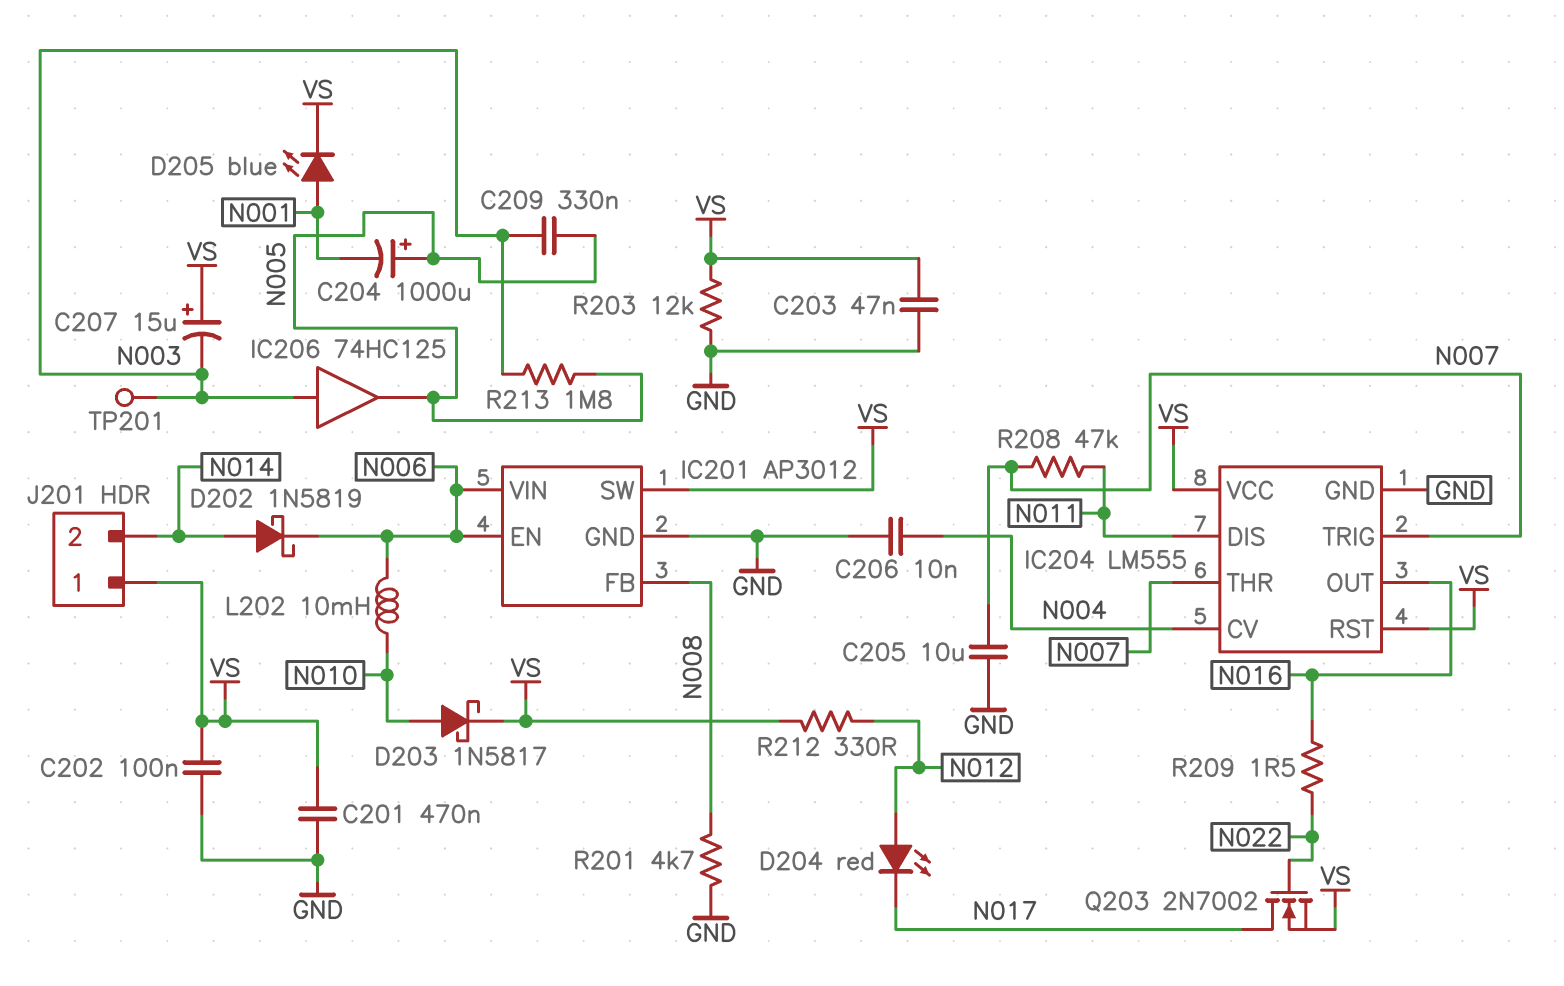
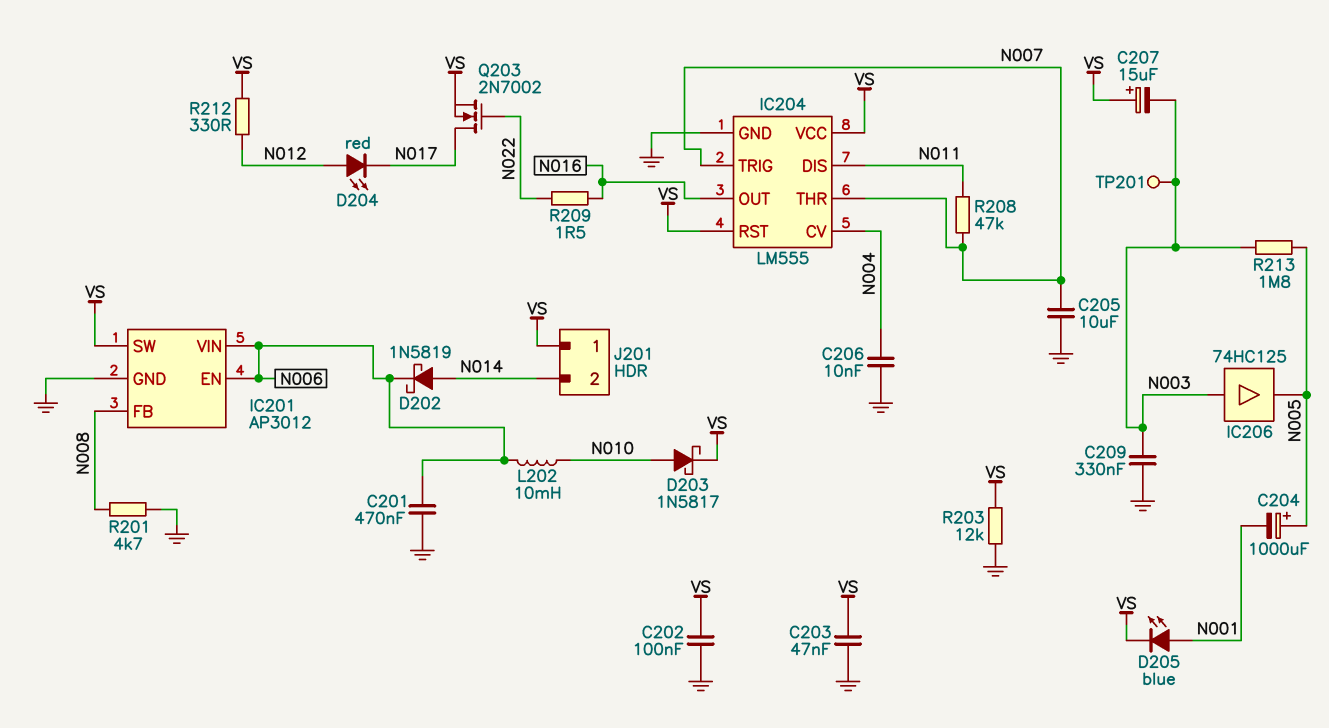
C201: 470nF (GND, VS) -> 470nF (GND, N006)
C209: 330nF (N003, N005) -> 330nF (GND, N003)

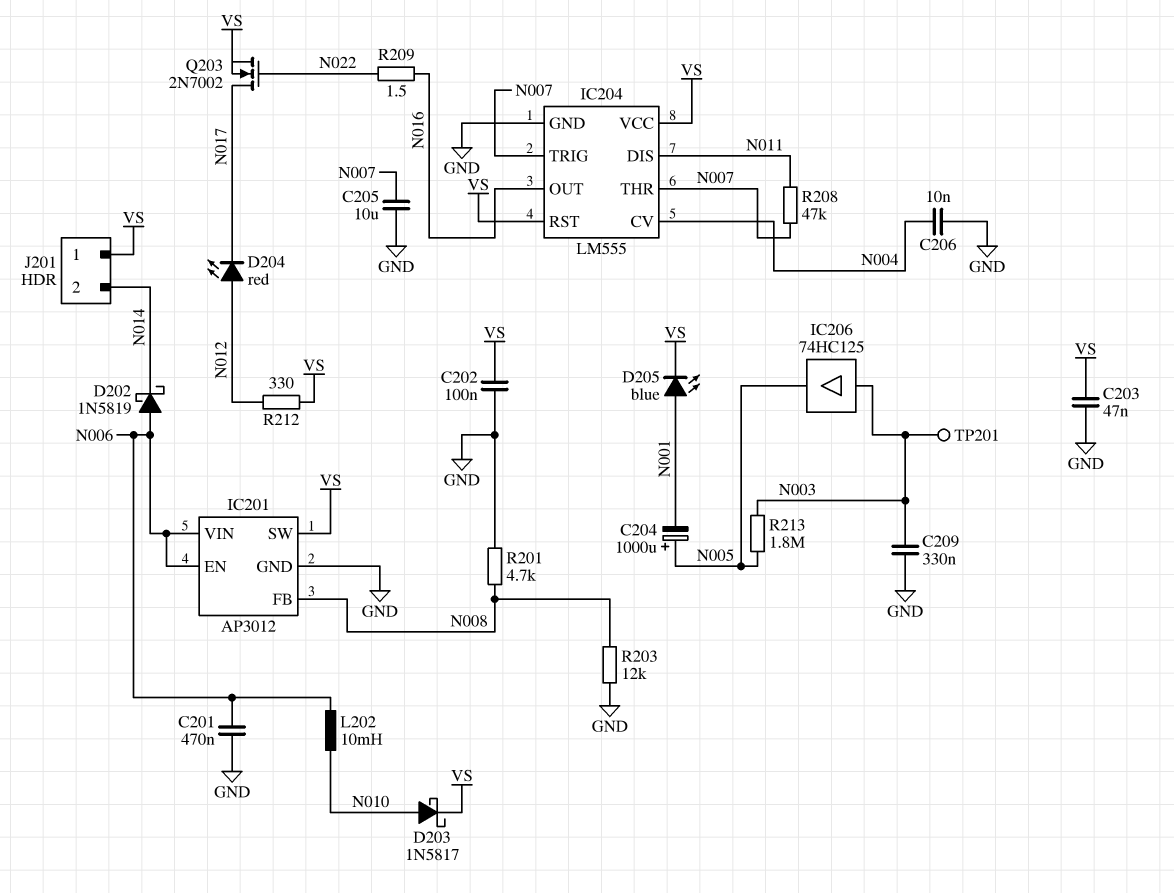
C207: 15uF (plus VS, minus N003) -> none
D202: schottky 1N5819 (A N014, K N006) -> schottky 1N5819 (A N006, K N014)
R203: 12k (GND, VS) -> 12k (GND, N008)

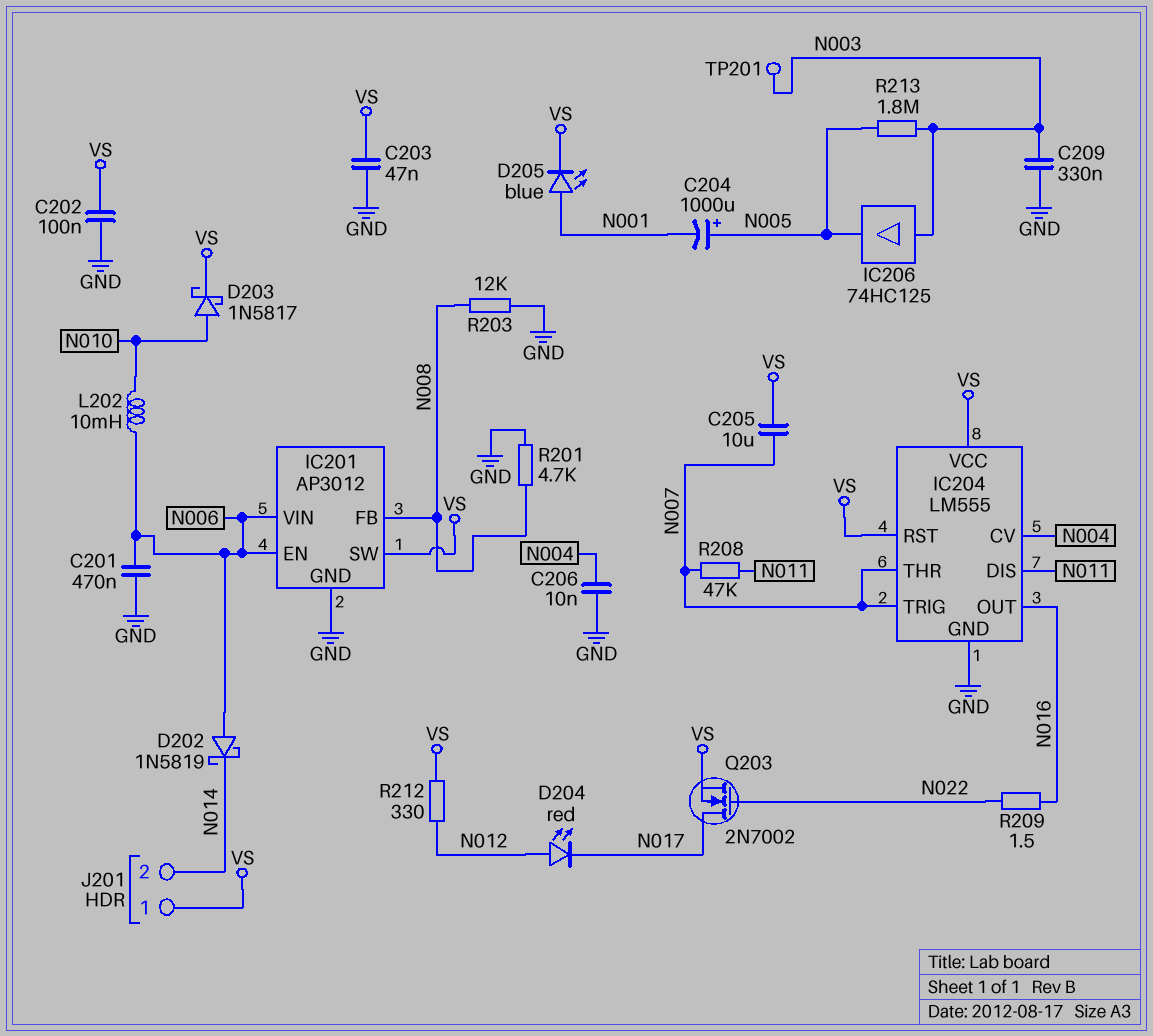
C205: 10uF (GND, N007) -> 10uF (N007, VS)

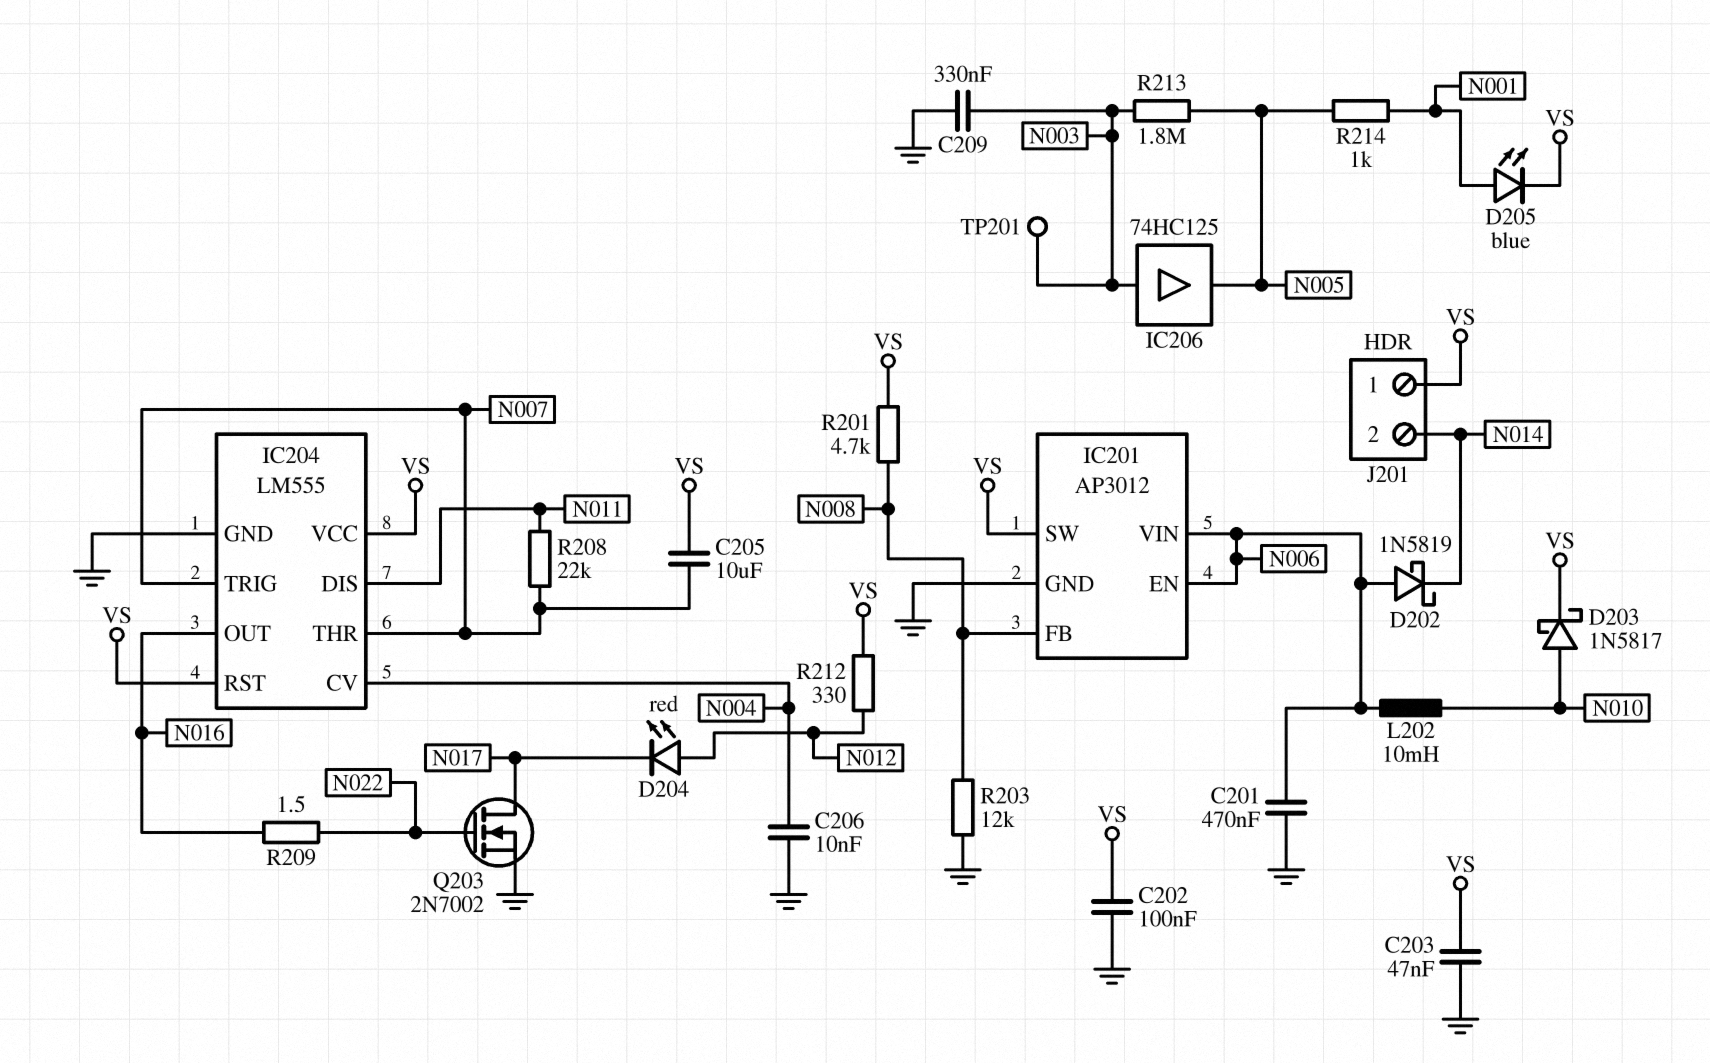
C204: 1000uF (plus N005, minus N001) -> none
Q203: NMOS 2N7002 (G N022, D N017, S VS) -> NMOS 2N7002 (G N022, D N017, S GND)
R201: 4.7k (GND, N008) -> 4.7k (N008, VS)
R208: 47k (N007, N011) -> 22k (N007, N011)
R214: none -> 1k (N001, N005)

